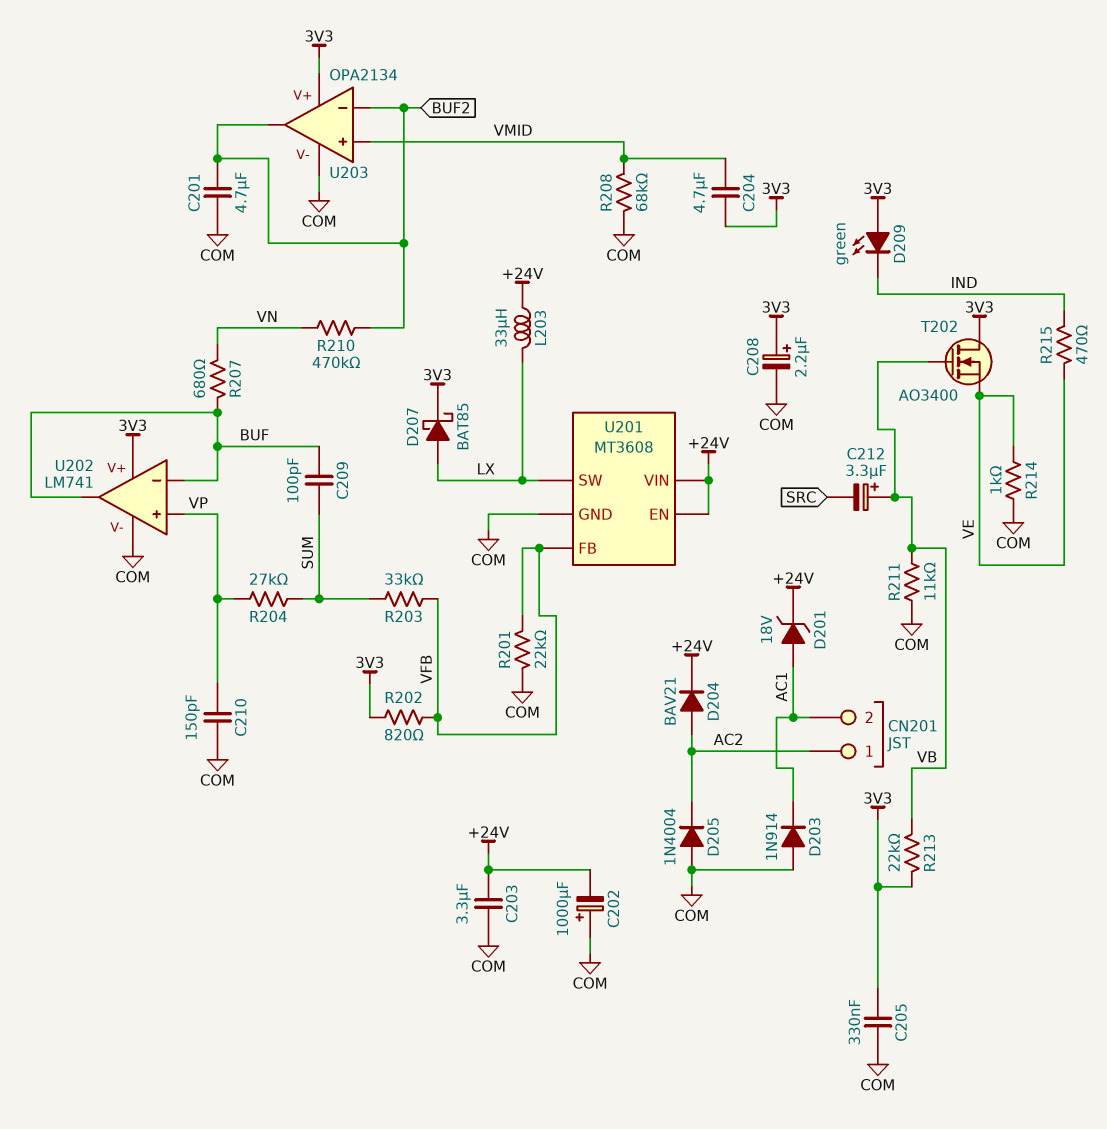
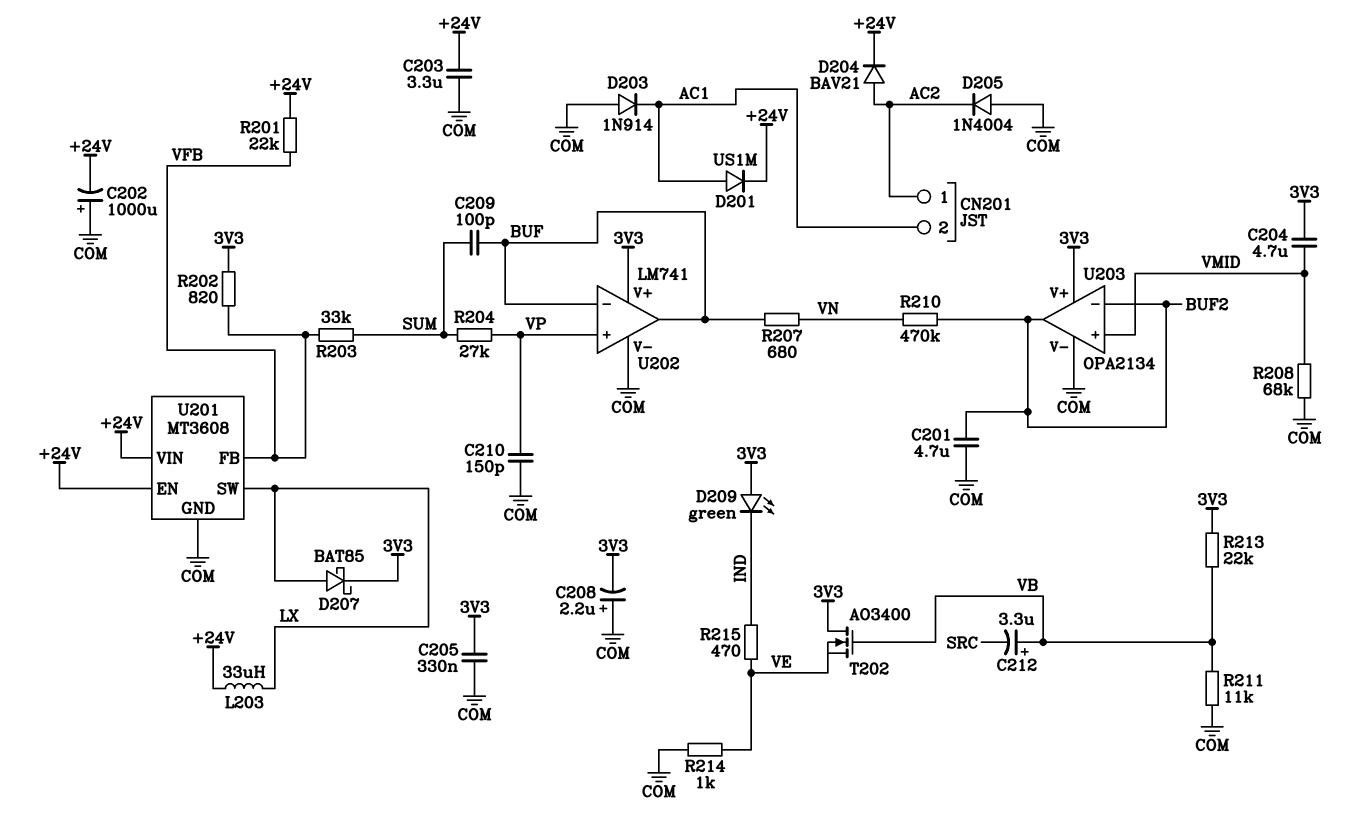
C208: 2.2uF (plus 3V3, minus COM) -> 2.2uF (plus COM, minus 3V3)
D201: zener 18V (A AC1, K +24V) -> diode US1M (A AC1, K +24V)
R201: 22k (COM, VFB) -> 22k (+24V, VFB)

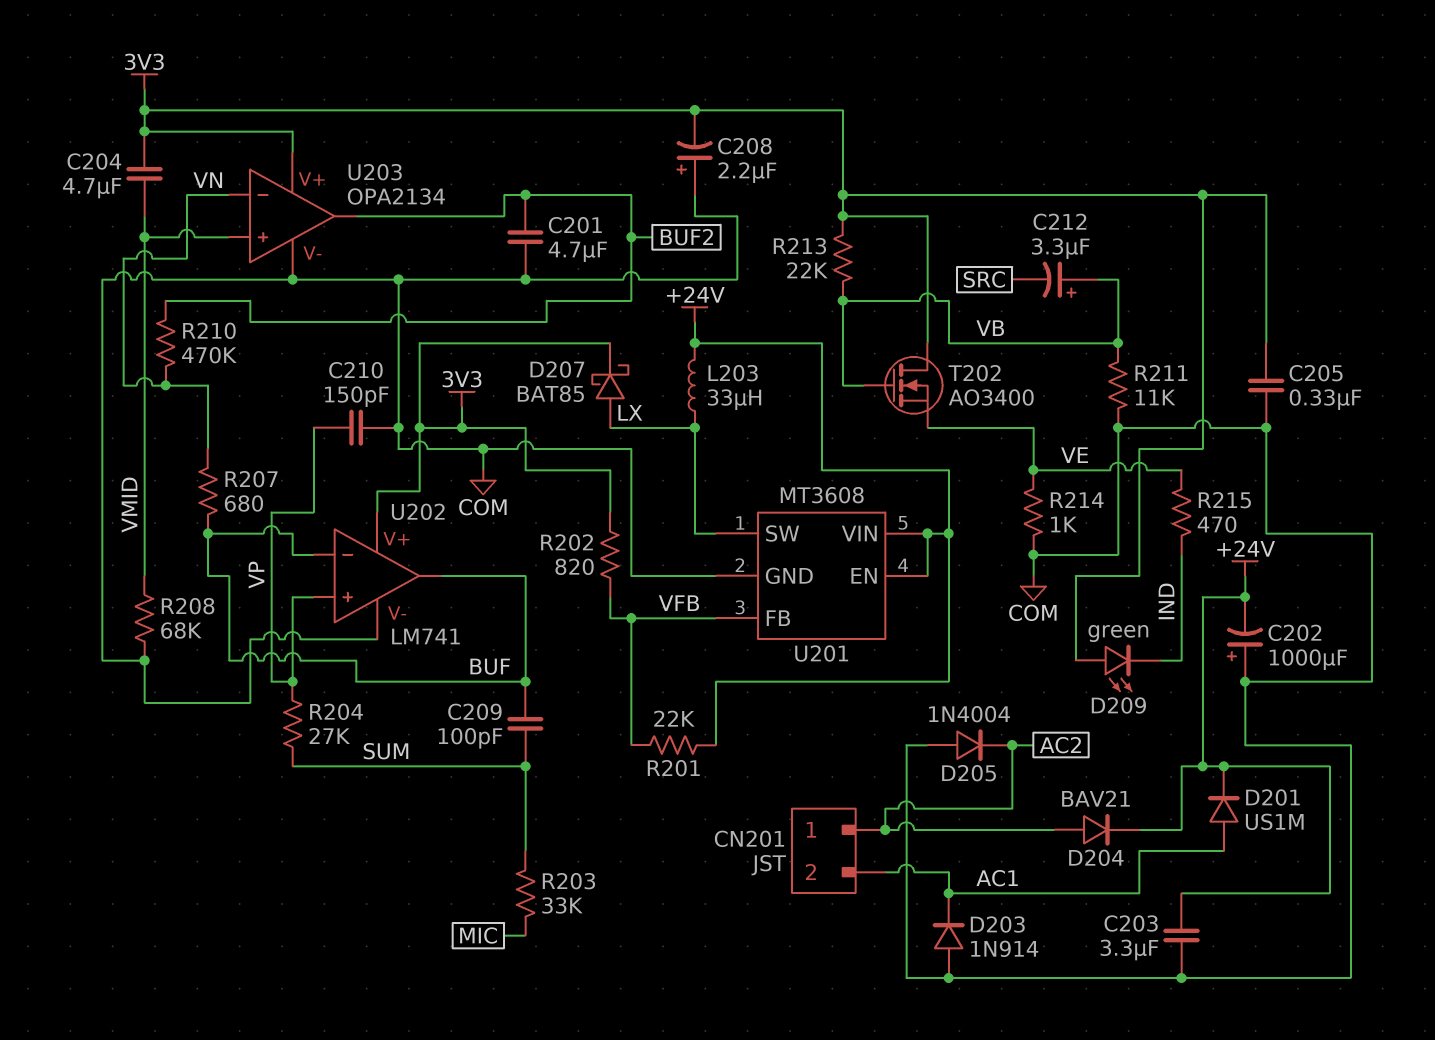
R203: 33k (SUM, VFB) -> 33k (MIC, SUM)
U203 pin in-: BUF2 -> VN

